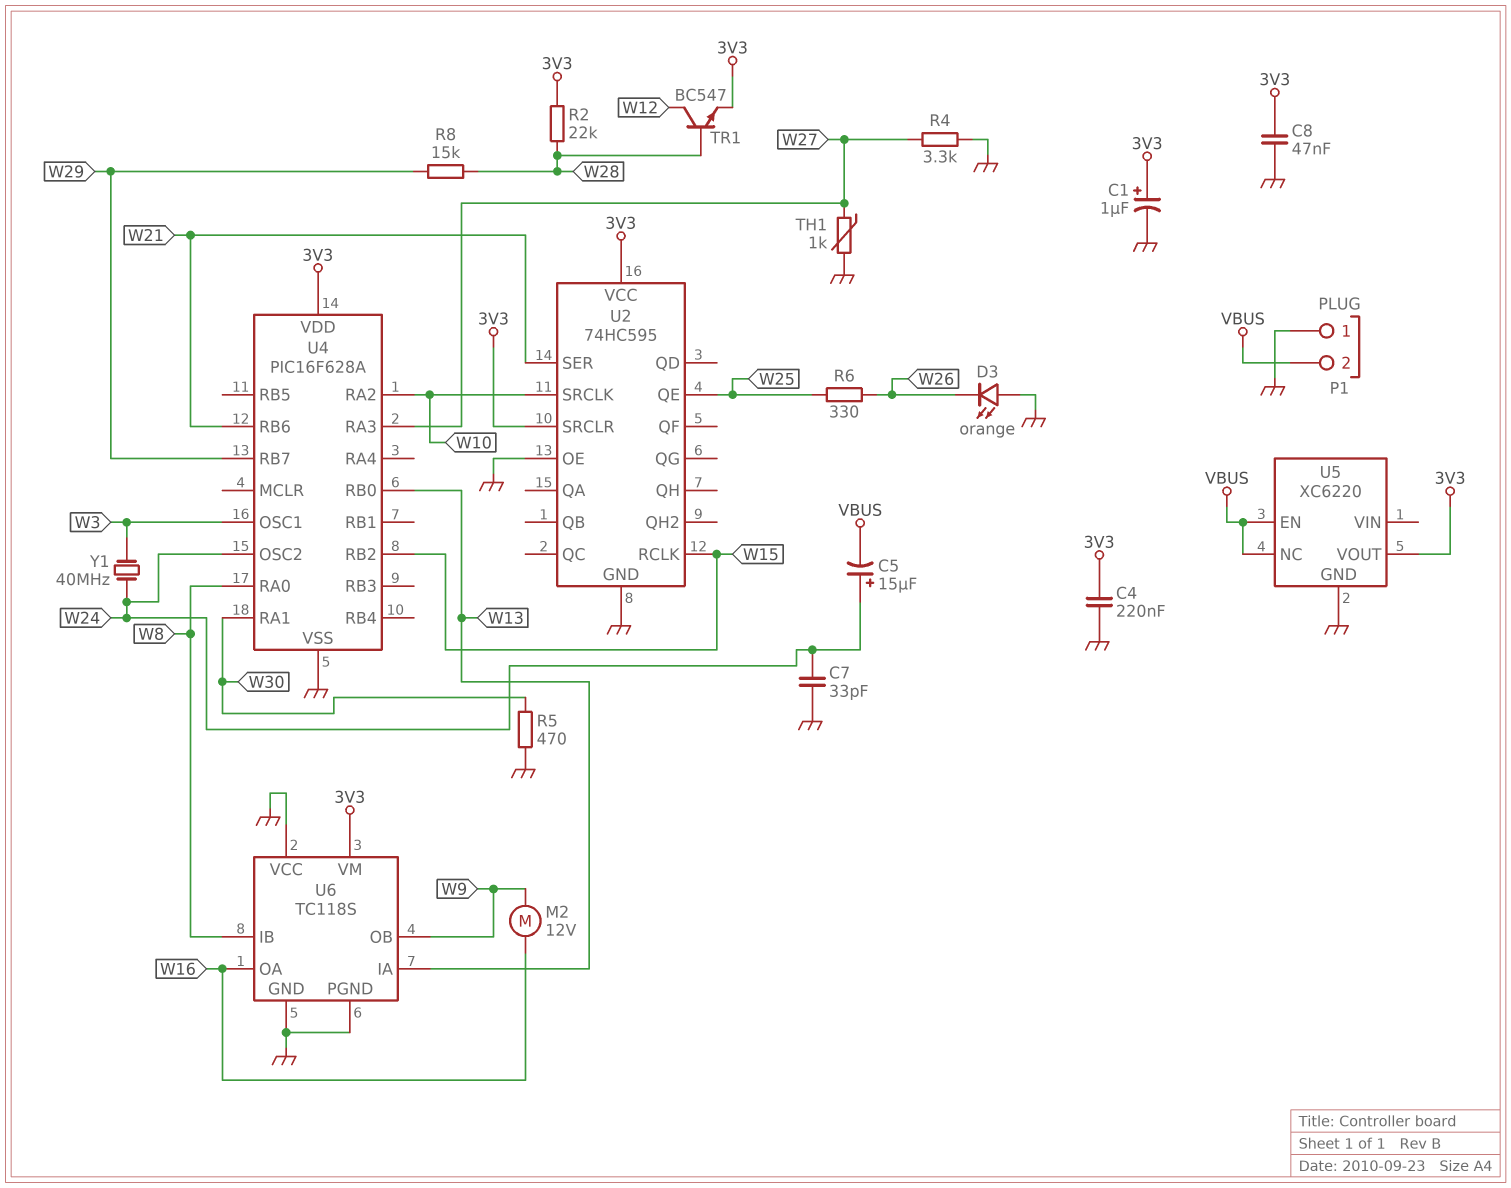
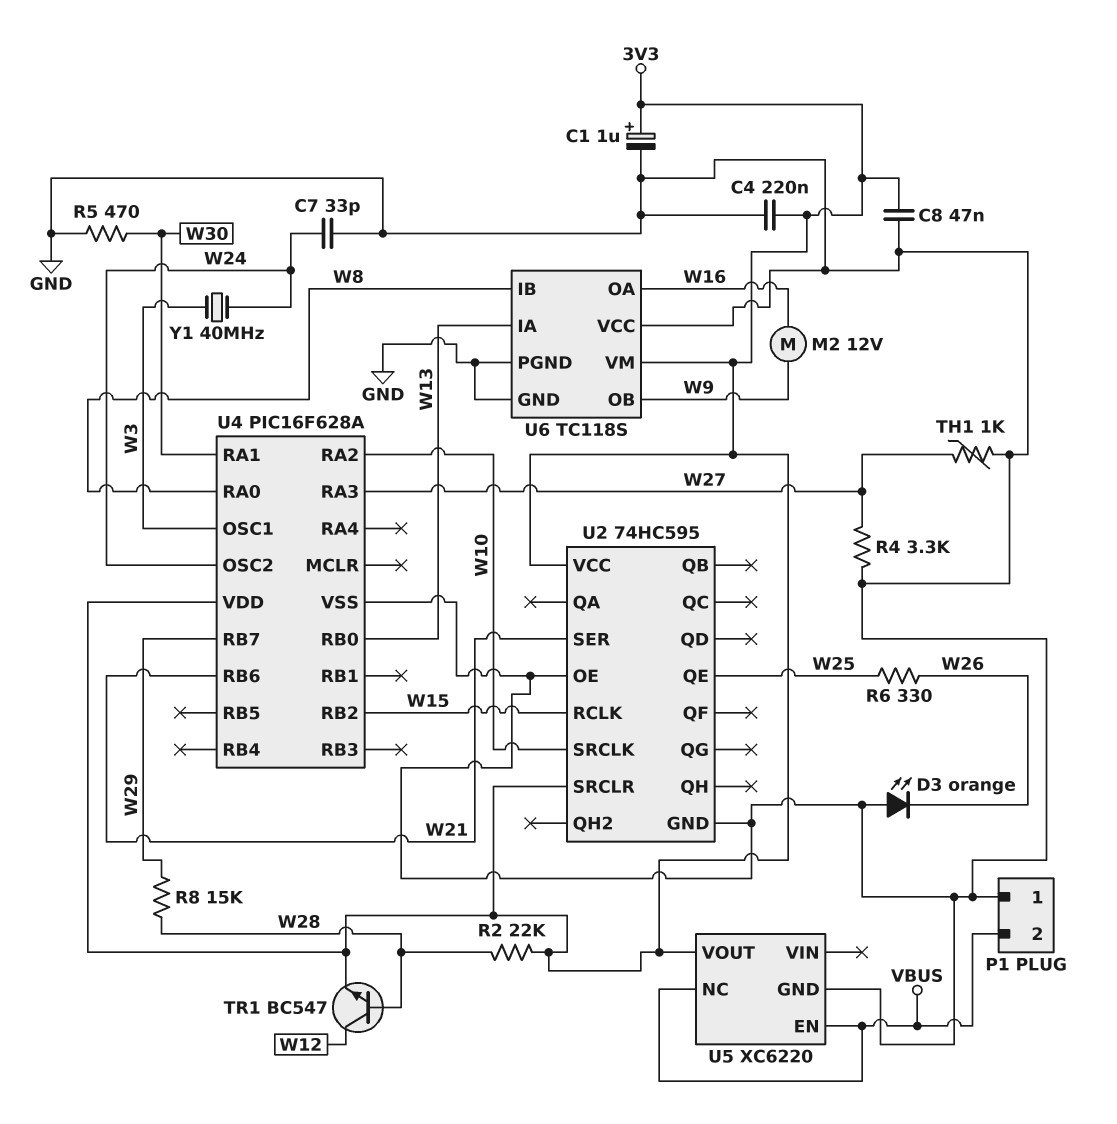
C5: 15uF (plus W24, minus VBUS) -> none

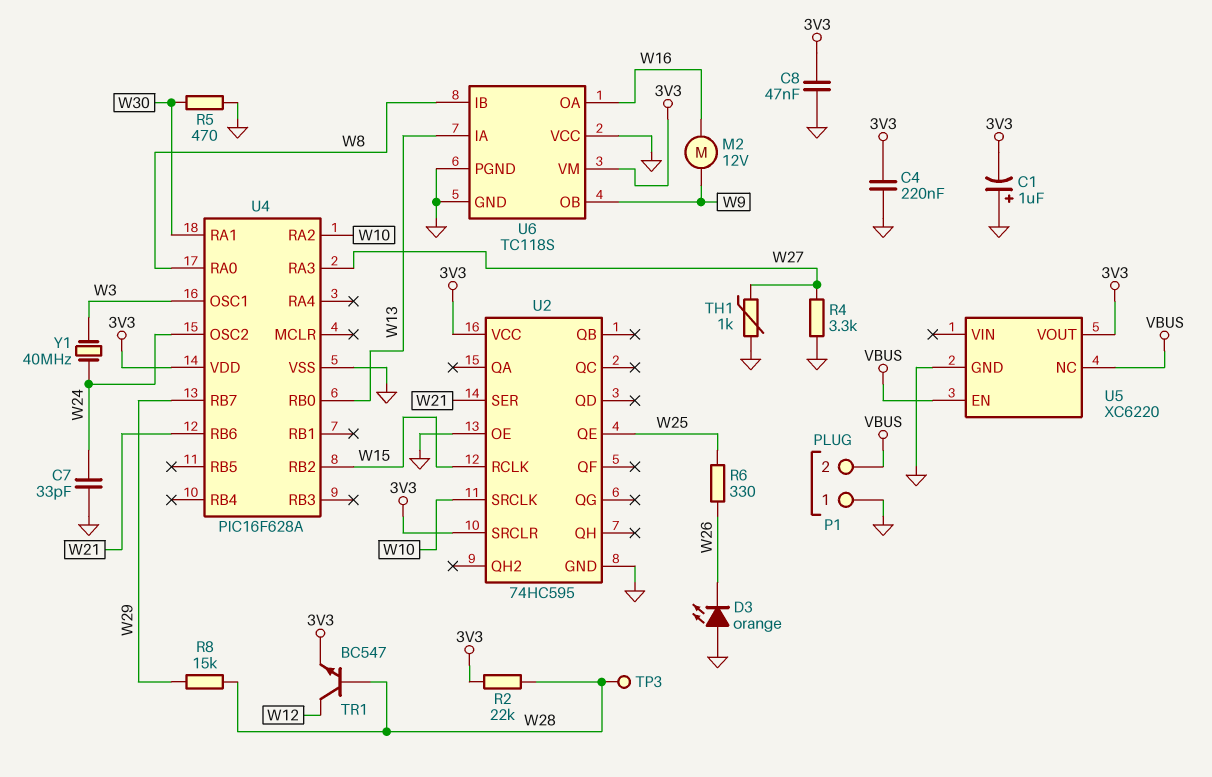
C1: 1uF (plus 3V3, minus GND) -> 1uF (plus GND, minus 3V3)
TP3: none -> test point (W28)

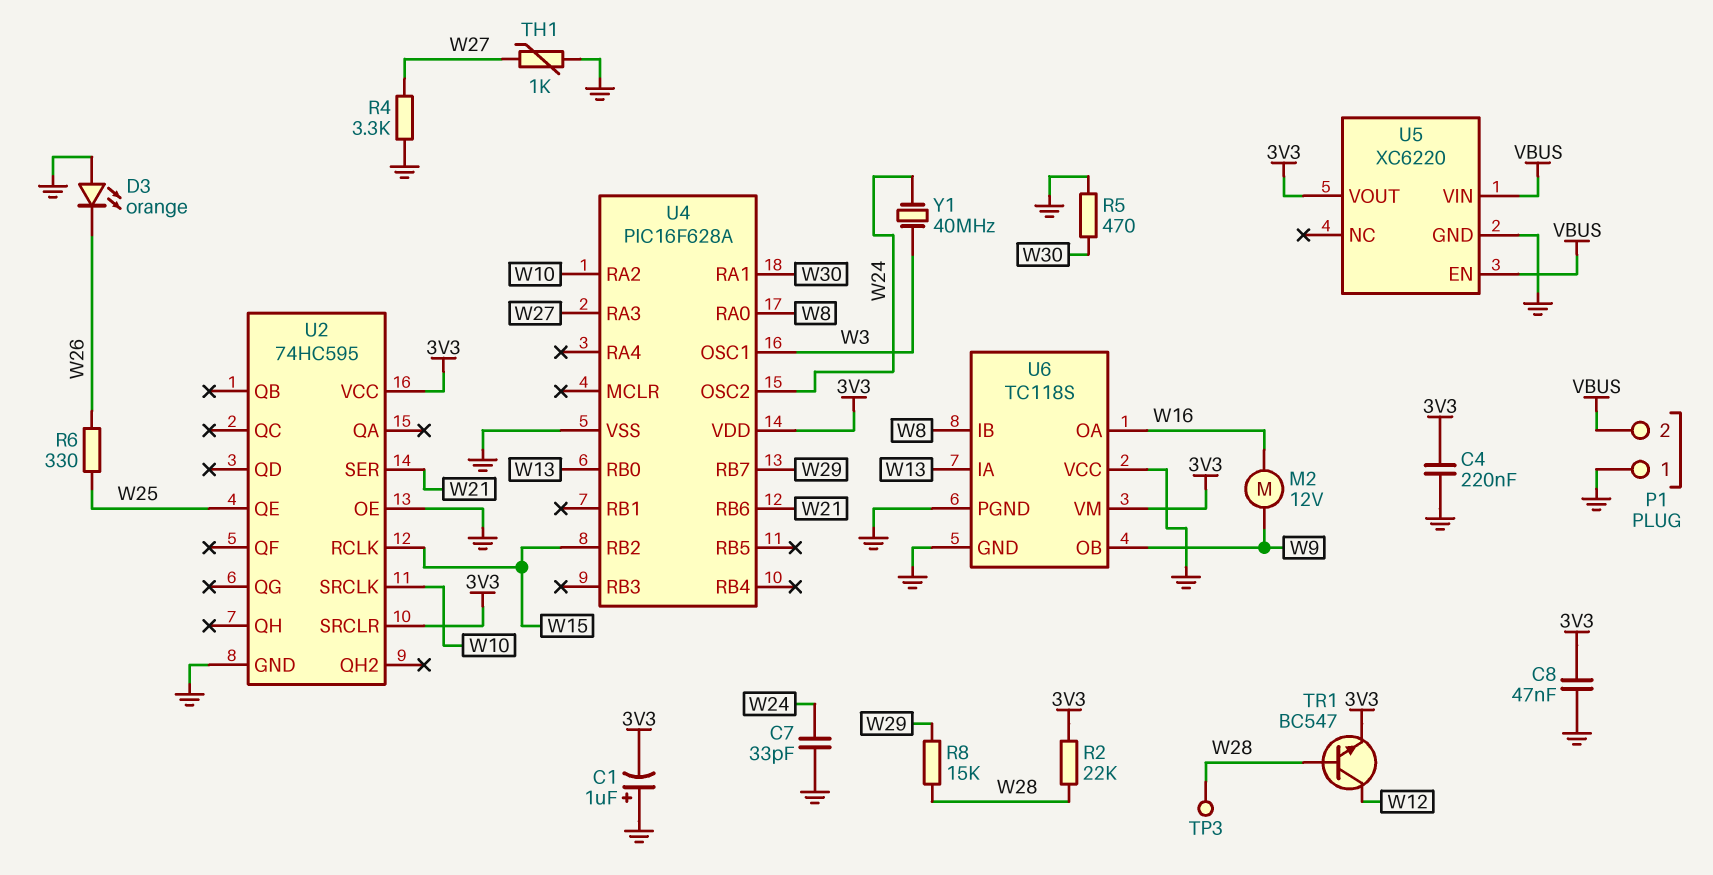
U5 pin NC: VBUS -> none
U5 pin VIN: none -> VBUS

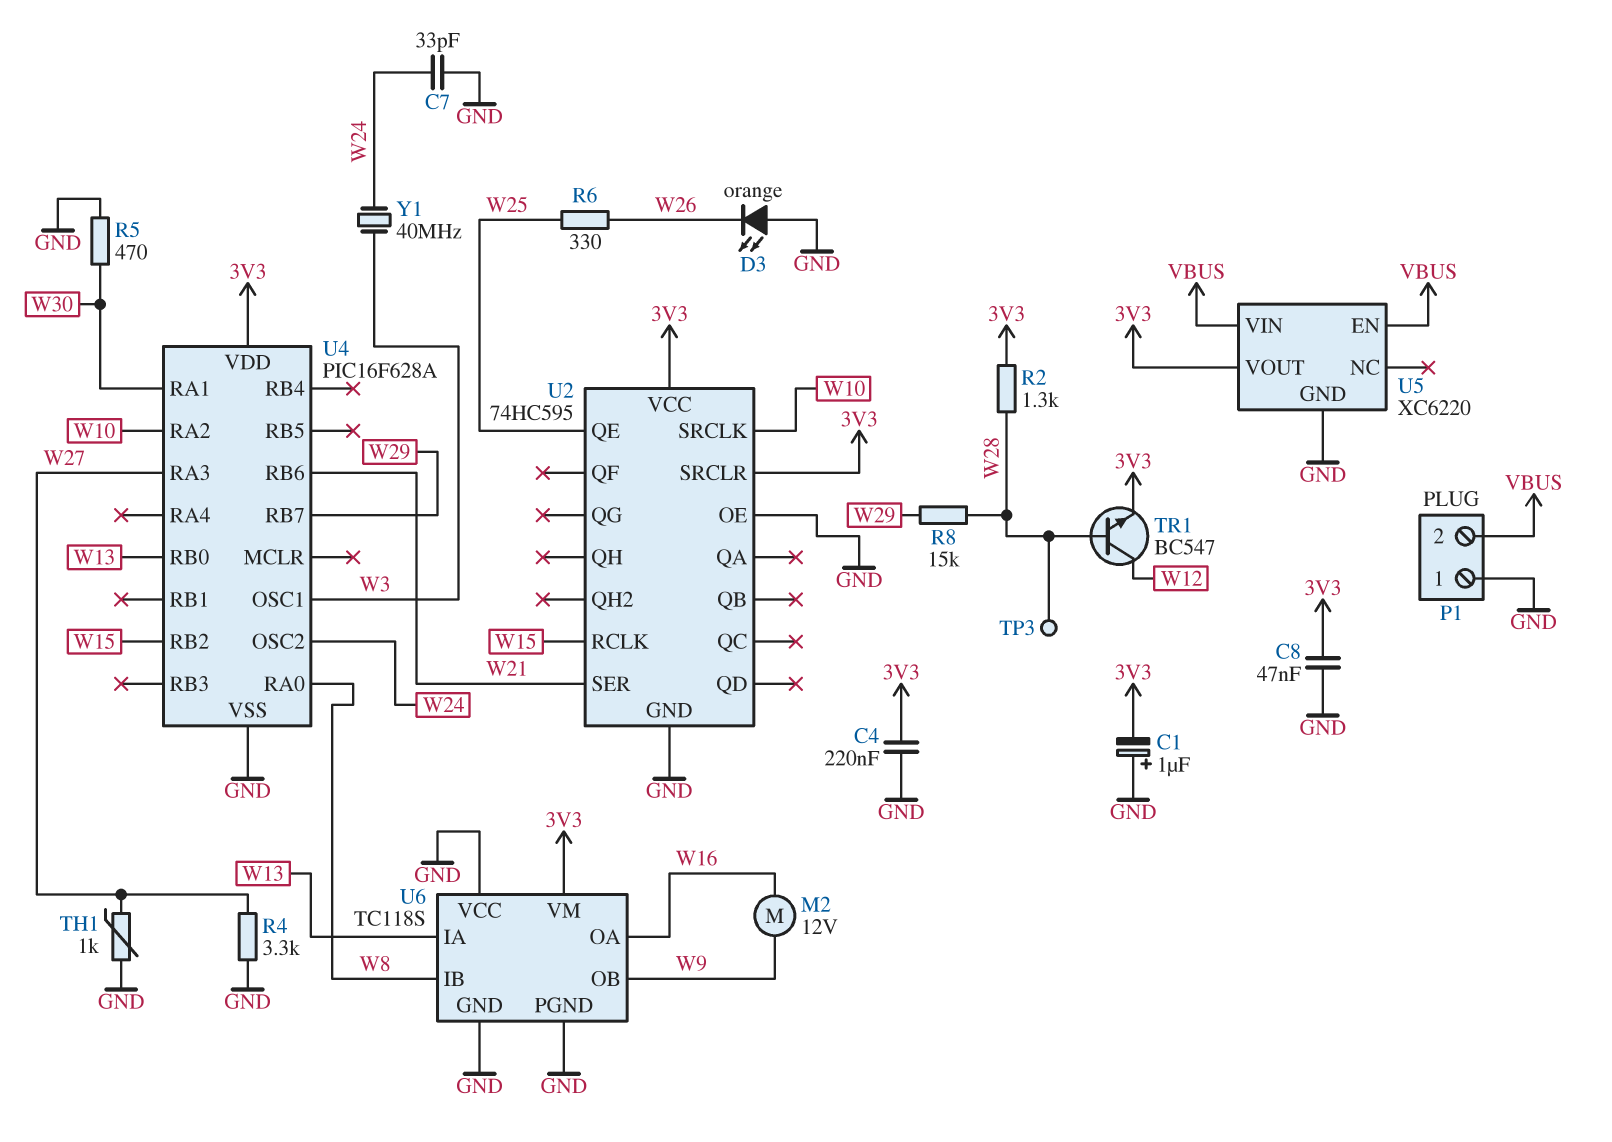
R2: 22k (3V3, W28) -> 1.3k (3V3, W28)

